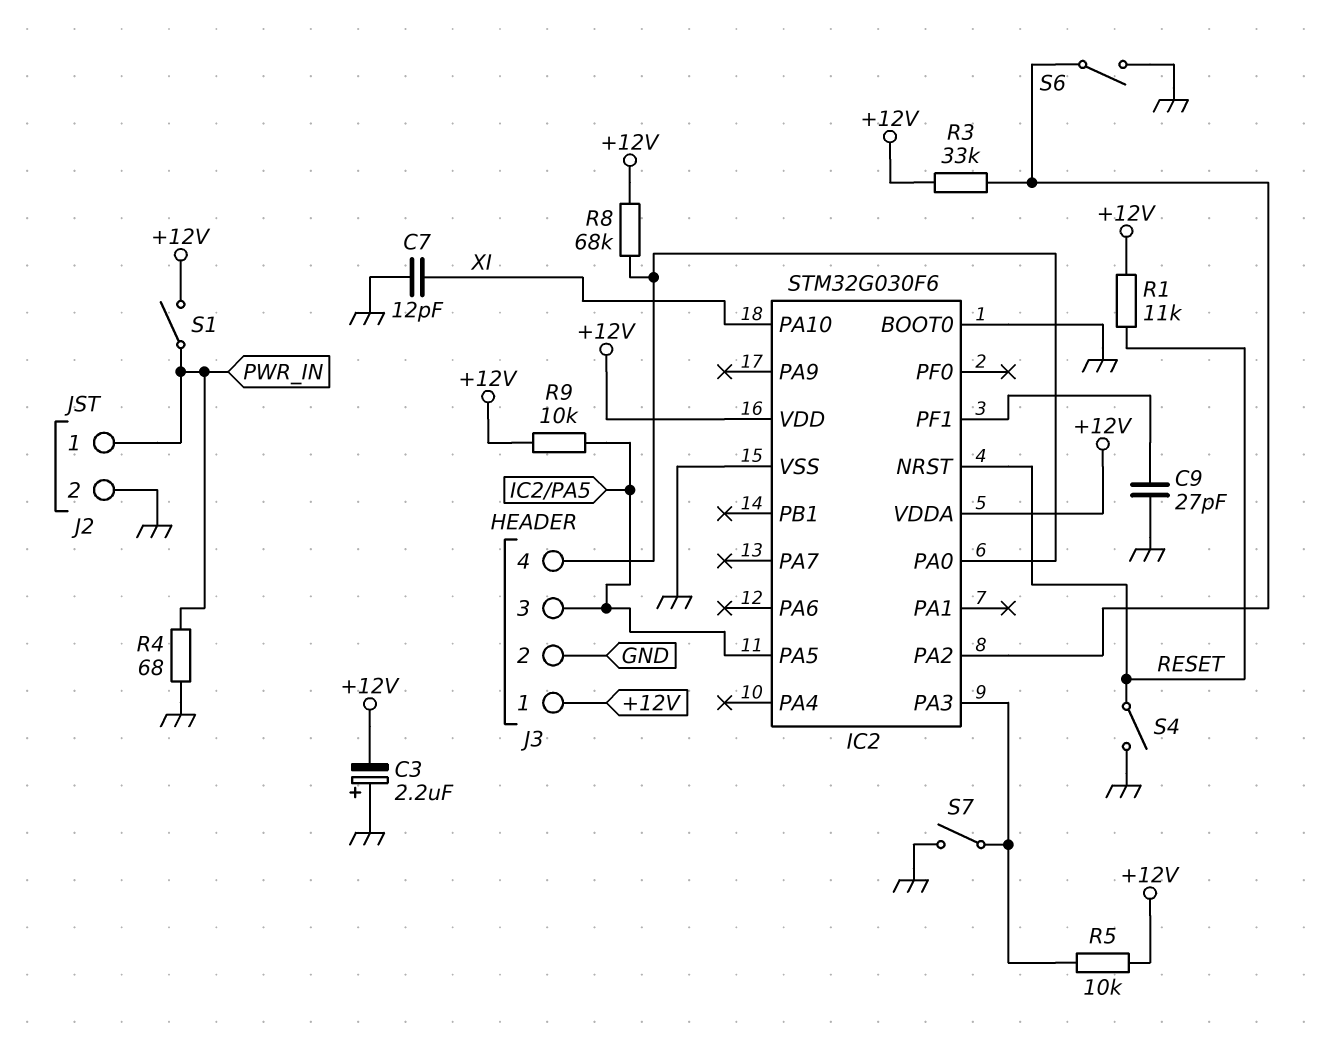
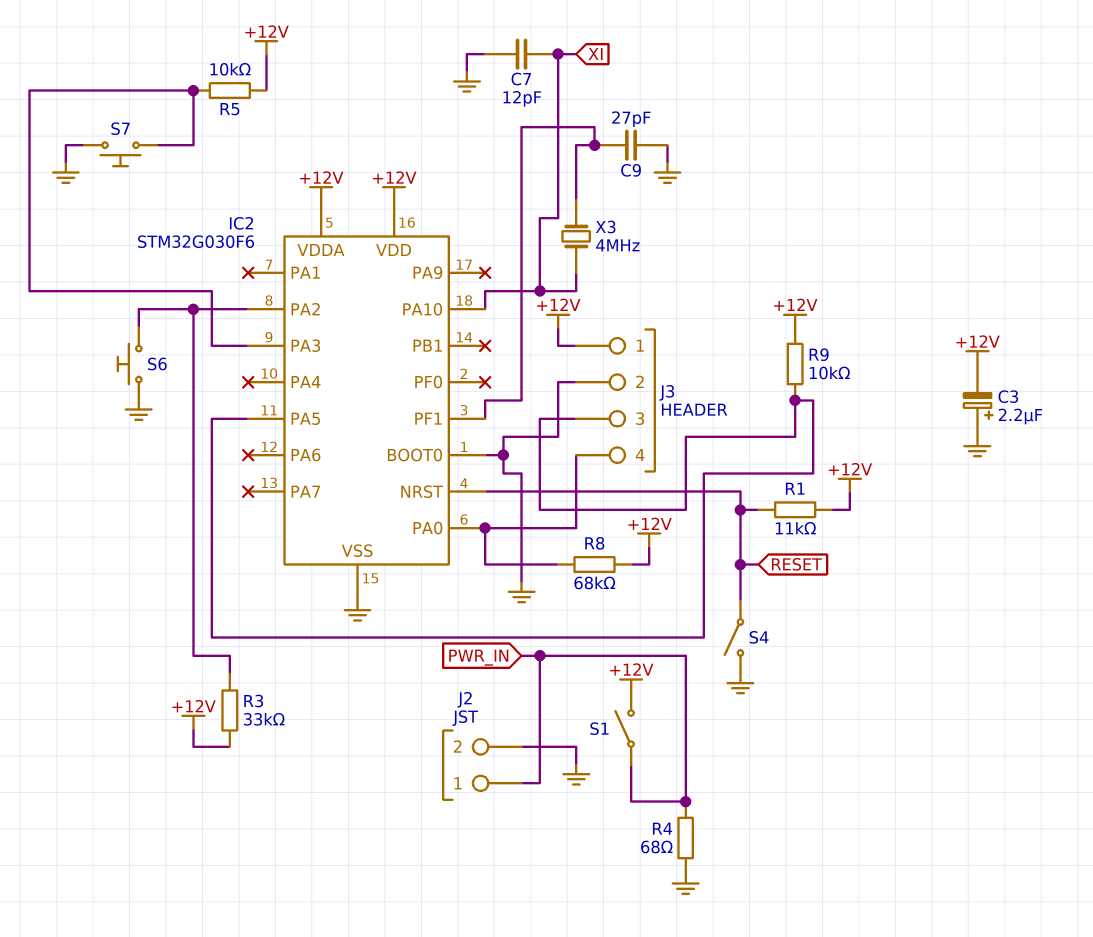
S6: switch (GND, IC2/PA2) -> button (GND, IC2/PA2)
S7: switch (GND, IC2/PA3) -> button (GND, IC2/PA3)
X3: none -> 4MHz (IC2/PF1, XI)

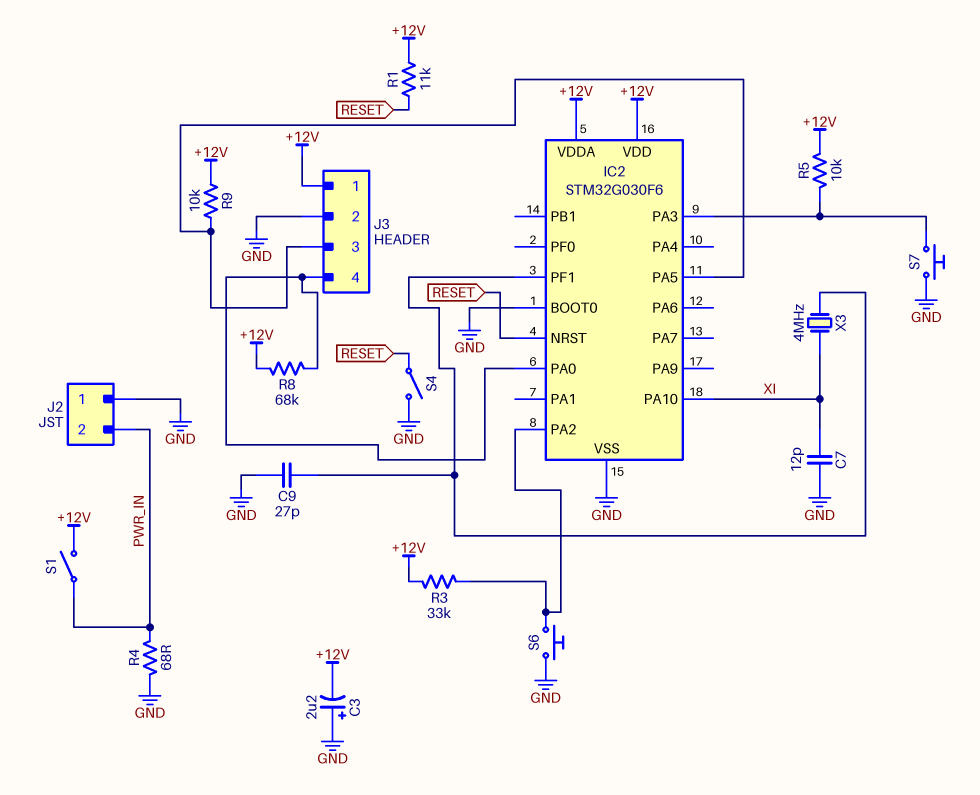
J2 pin 1: PWR_IN -> GND
J2 pin 2: GND -> PWR_IN

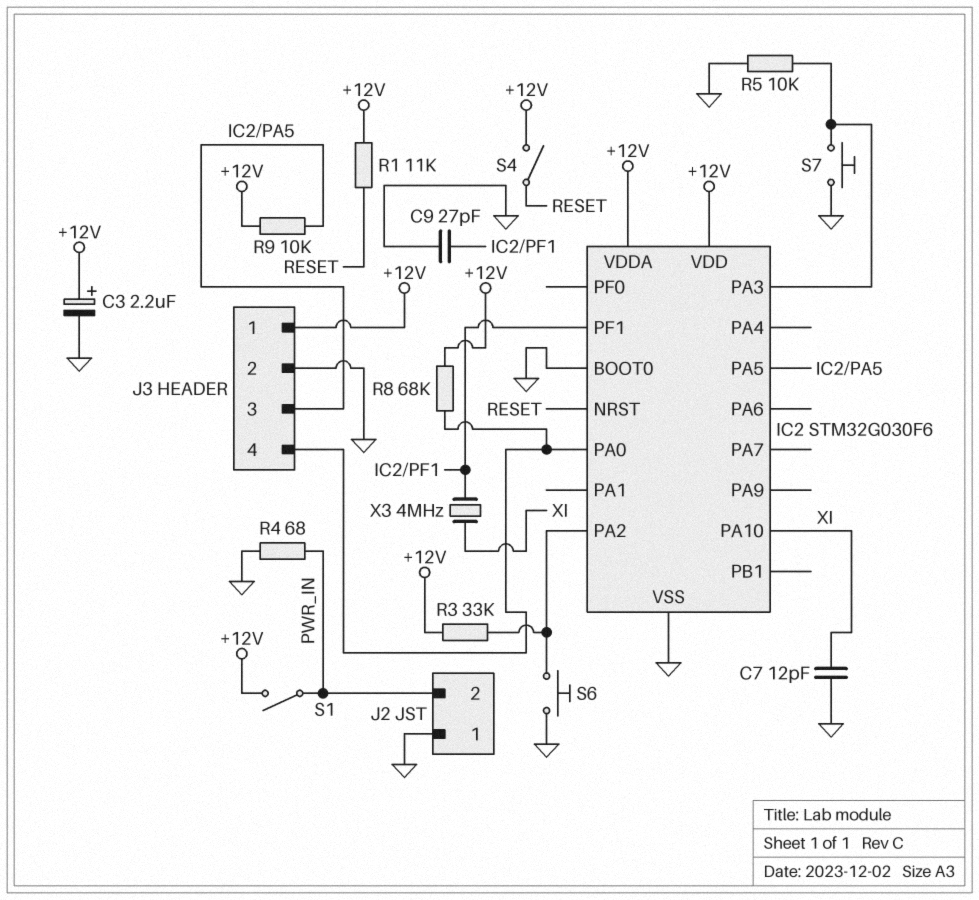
C3: 2.2uF (plus GND, minus +12V) -> 2.2uF (plus +12V, minus GND)
R5: 10k (+12V, IC2/PA3) -> 10k (GND, IC2/PA3)
S4: switch (GND, RESET) -> switch (+12V, RESET)

